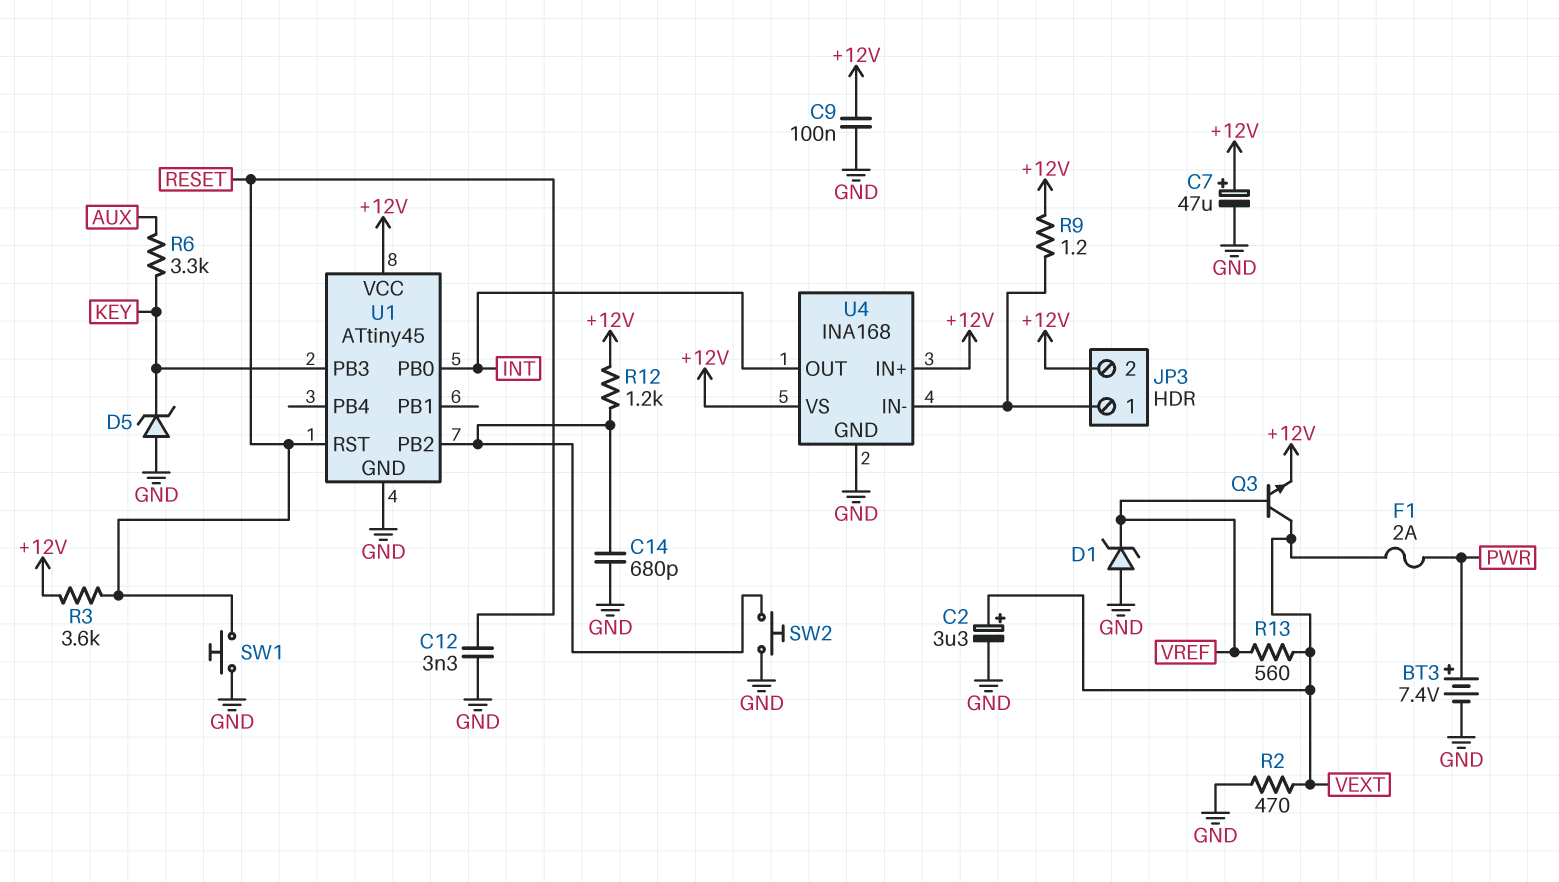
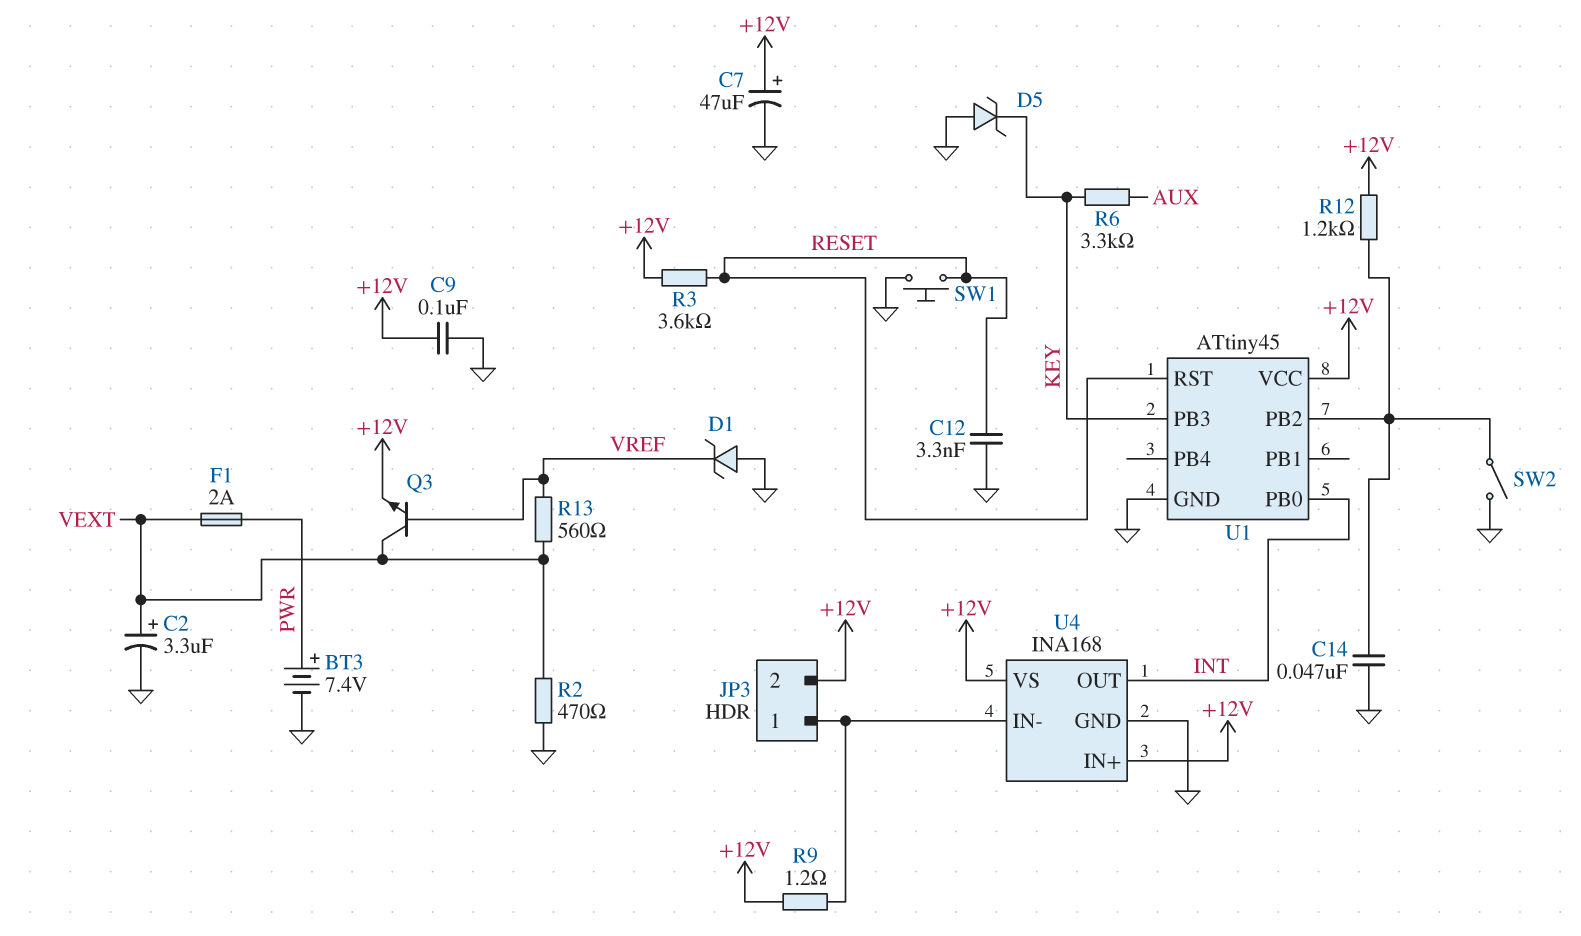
C14: 680pF (GND, U1/PB2) -> 47nF (GND, U1/PB2)
SW2: button (GND, U1/PB2) -> switch (GND, U1/PB2)

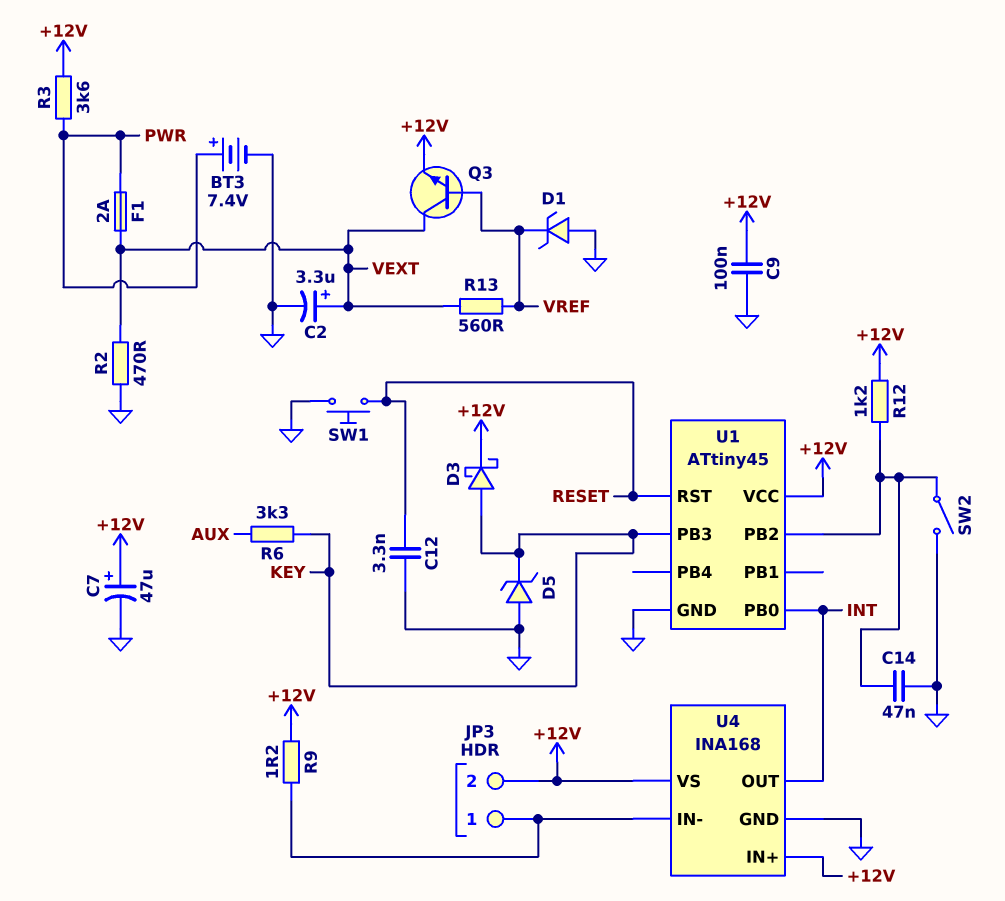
D3: none -> schottky (A KEY, K +12V)
R3: 3.6k (+12V, RESET) -> 3.6k (+12V, PWR)

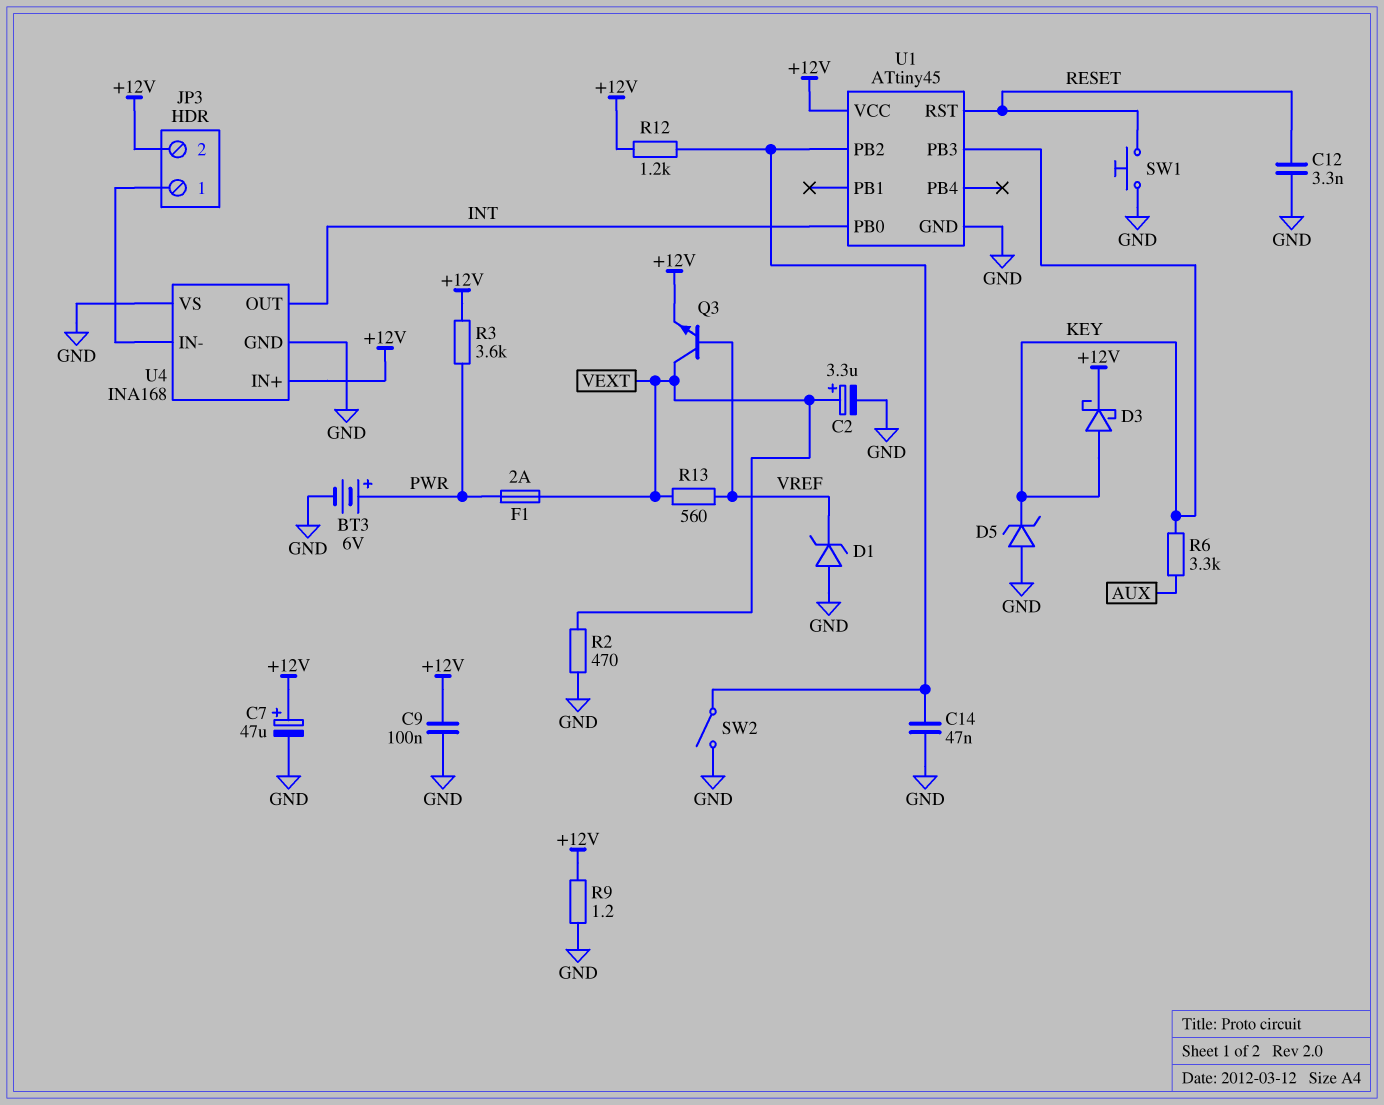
BT3: 7.4V (plus PWR, minus GND) -> 6V (plus PWR, minus GND)
R9: 1.2 (+12V, JP3/1) -> 1.2 (+12V, GND)
U4 pin VS: +12V -> GND

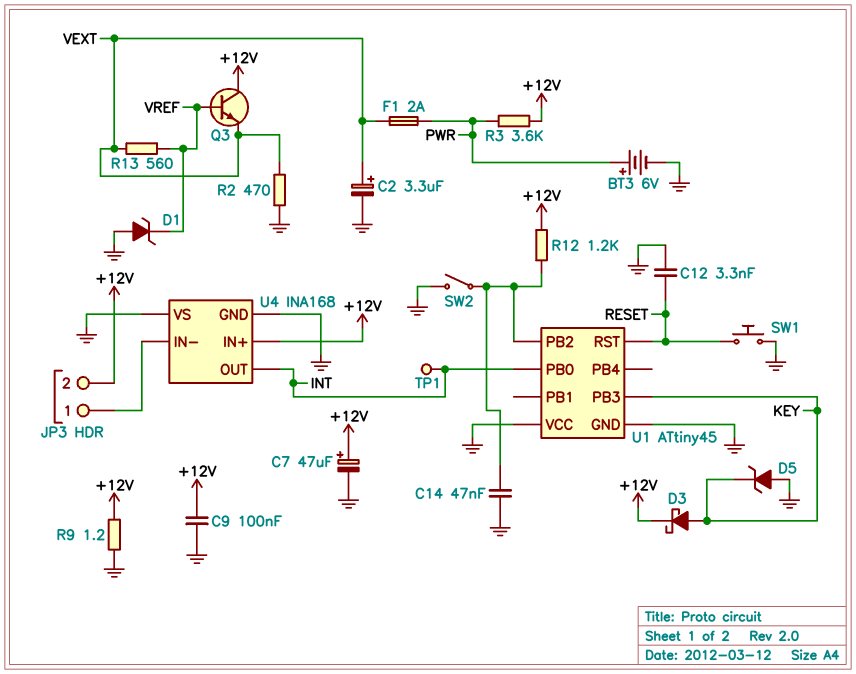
Q3: NPN (B VREF, C VEXT, E +12V) -> NPN (B VREF, C +12V, E VEXT)
R6: 3.3k (AUX, KEY) -> none
TP1: none -> test point (INT)
U1 pin VCC: +12V -> GND

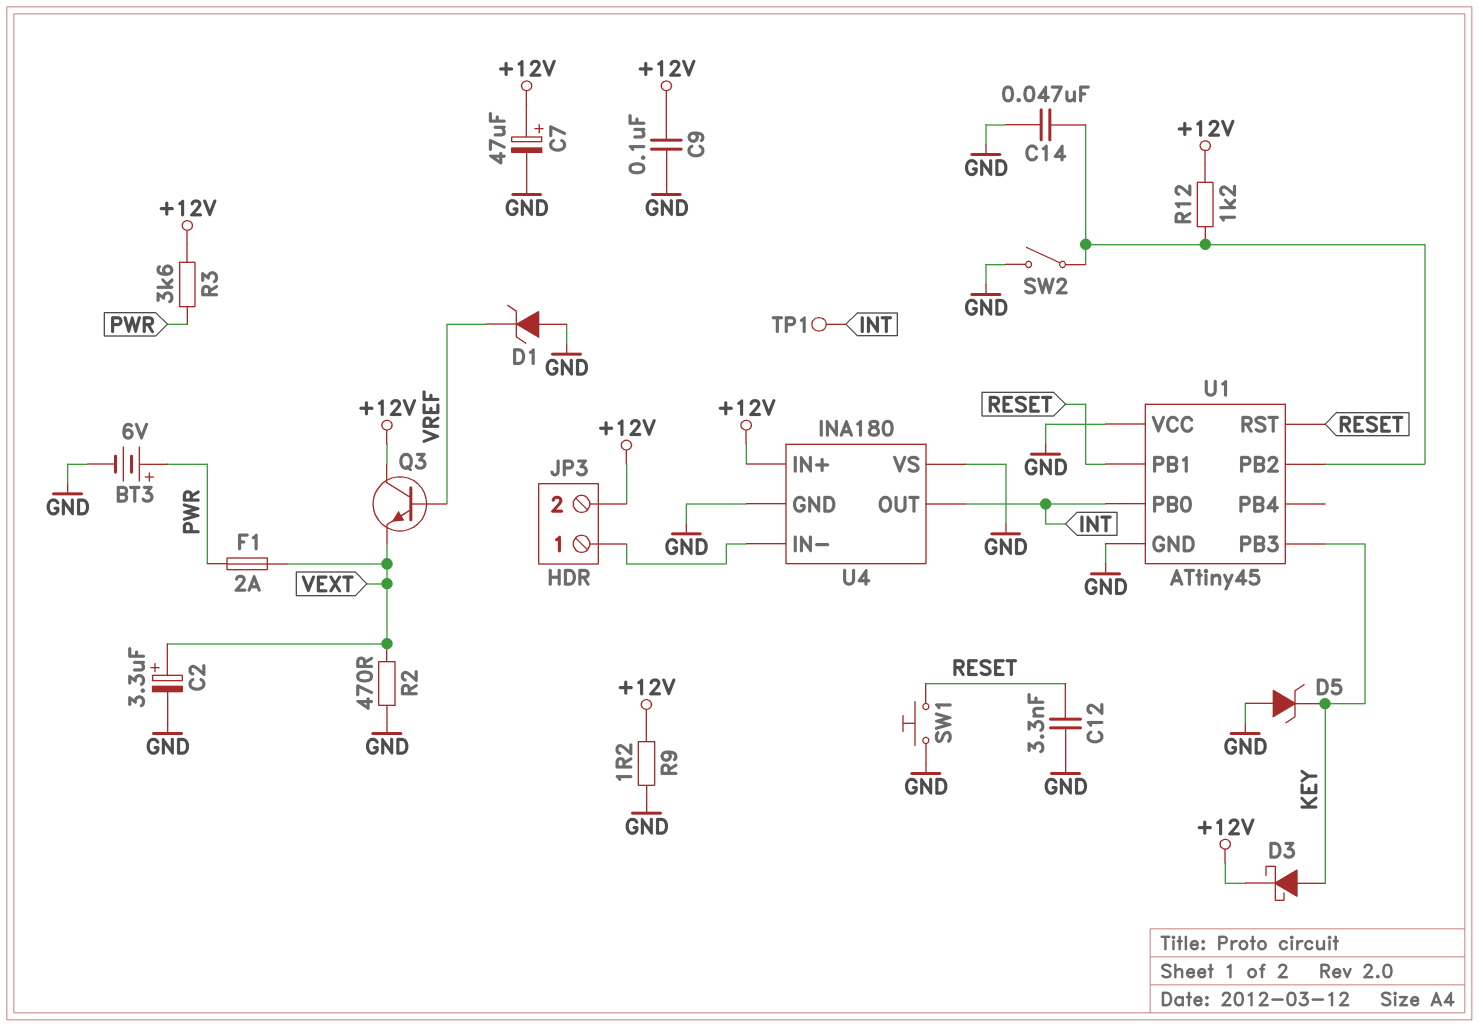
R13: 560 (VEXT, VREF) -> none
U1 pin PB1: none -> RESET
U4: INA168 -> INA180

